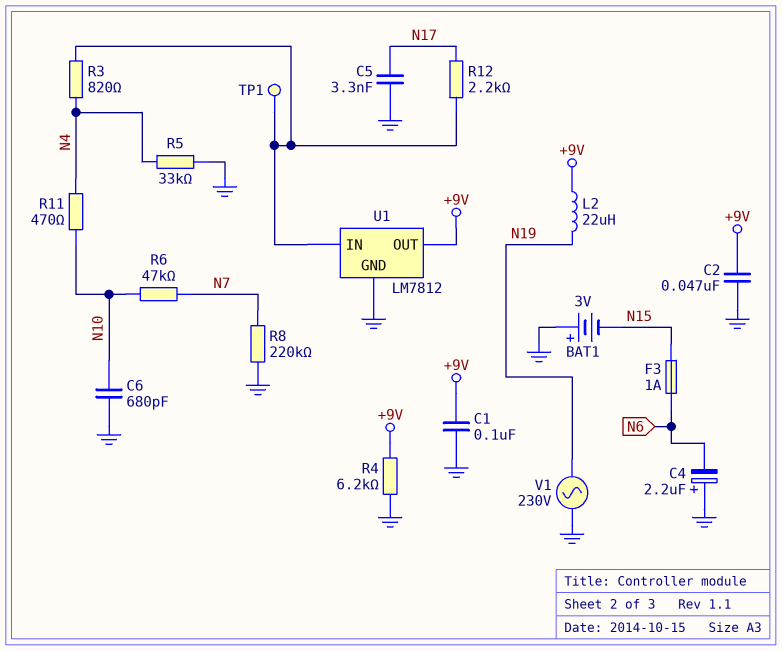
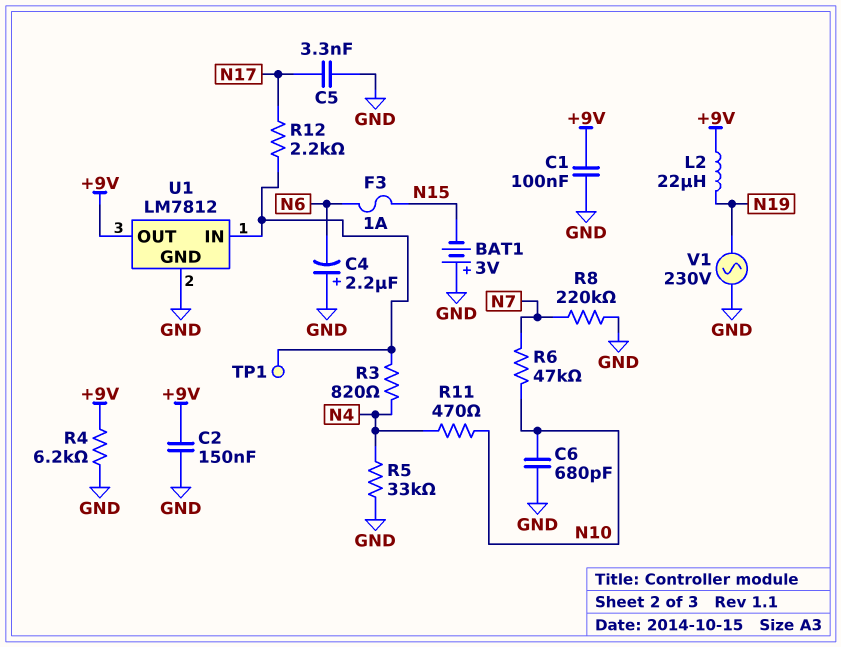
C2: 47nF (+9V, GND) -> 150nF (+9V, GND)

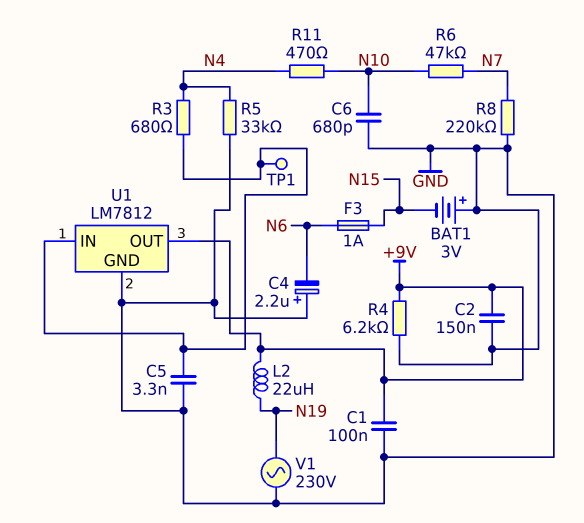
C5: 3.3nF (GND, N17) -> 3.3nF (GND, U1/IN)
R3: 820 (N4, U1/IN) -> 680 (N4, U1/IN)
R12: 2.2k (N17, U1/IN) -> none

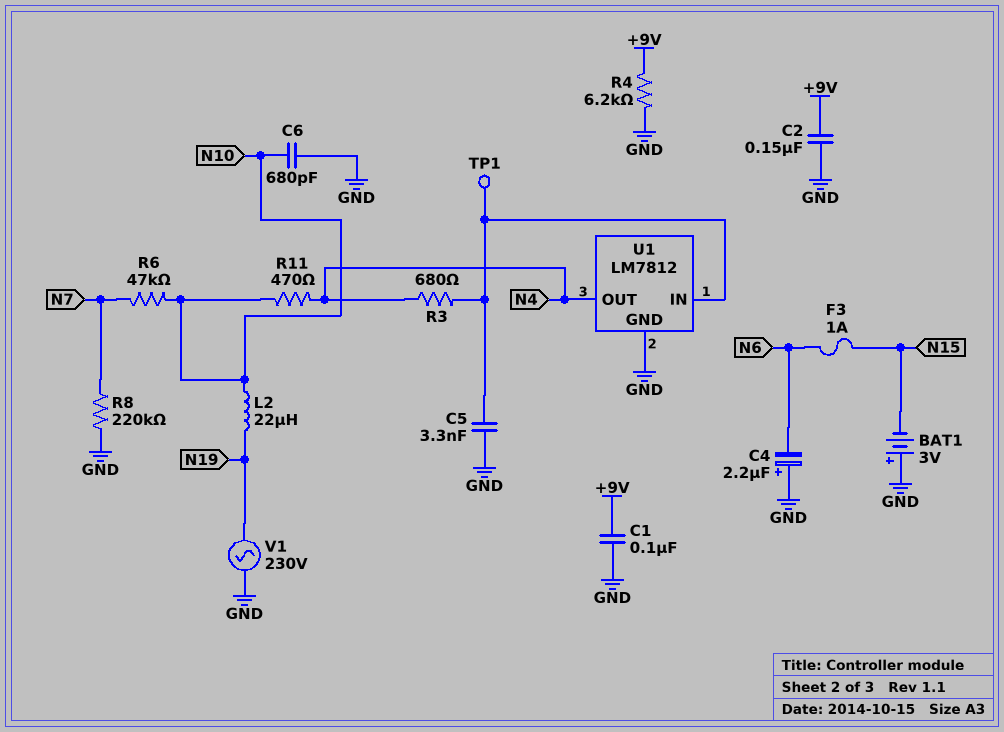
L2: 22uH (+9V, N19) -> 22uH (N10, N19)
R5: 33k (GND, N4) -> none
U1 pin OUT: +9V -> N4

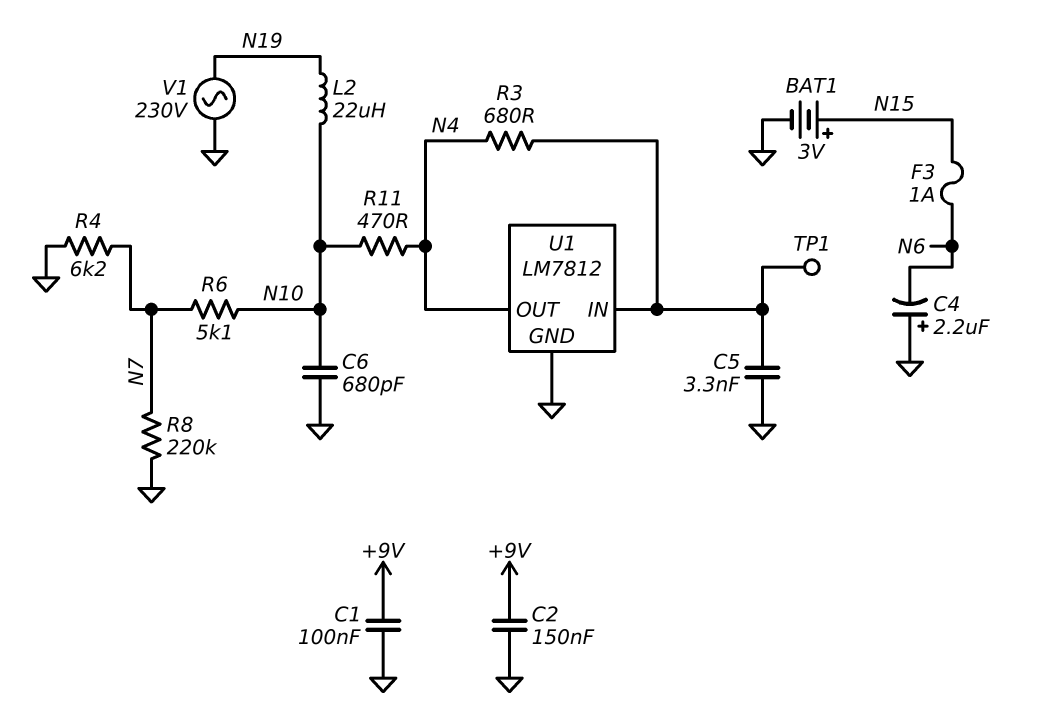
BAT1: 3V (plus GND, minus N15) -> 3V (plus N15, minus GND)
R4: 6.2k (+9V, GND) -> 6.2k (GND, N7)
R6: 47k (N7, N10) -> 5.1k (N7, N10)

